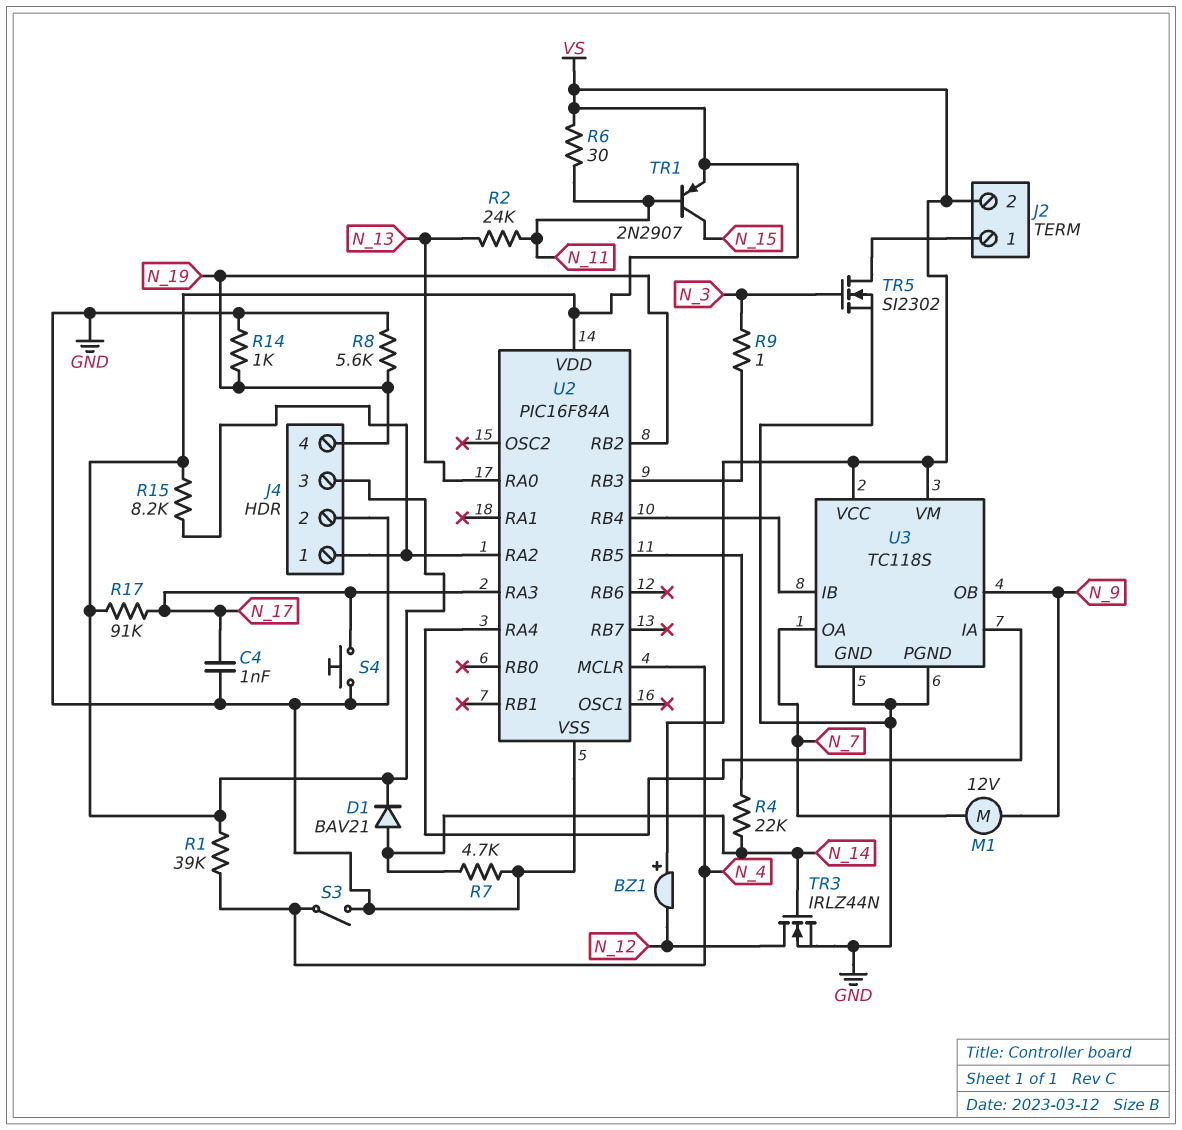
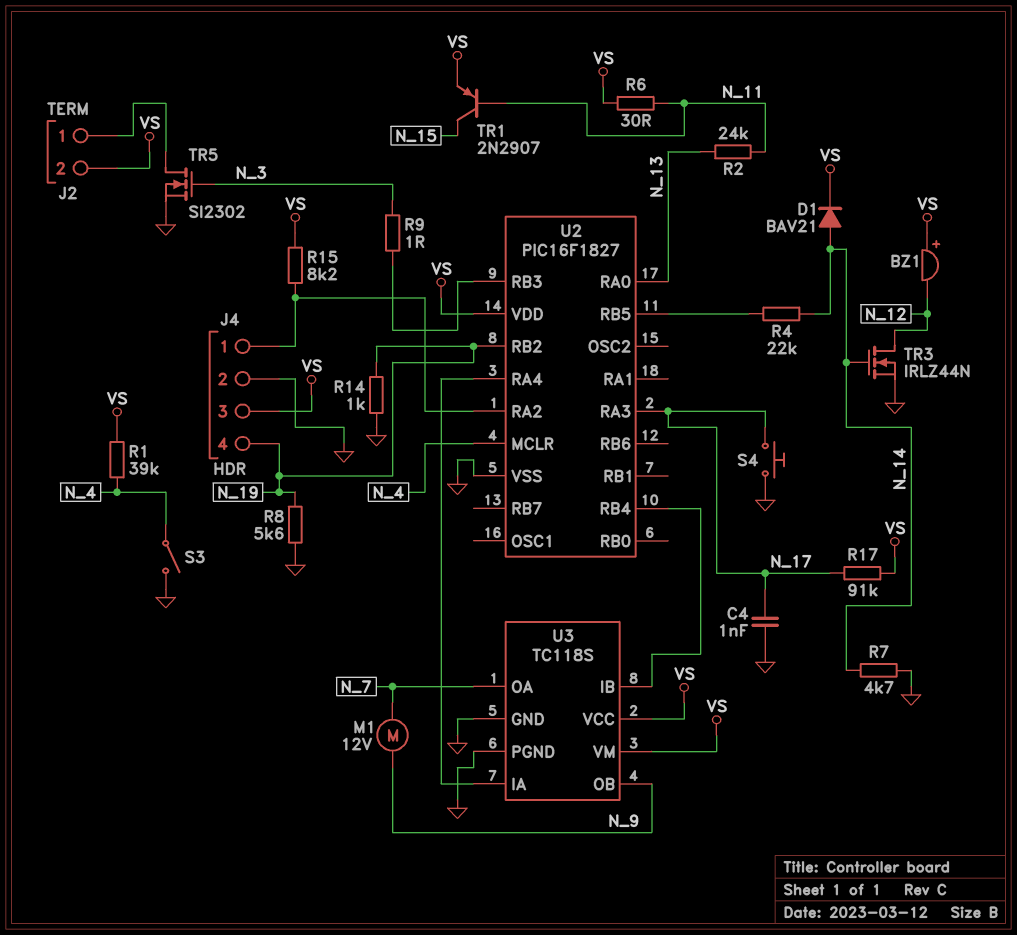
U2: PIC16F84A -> PIC16F1827

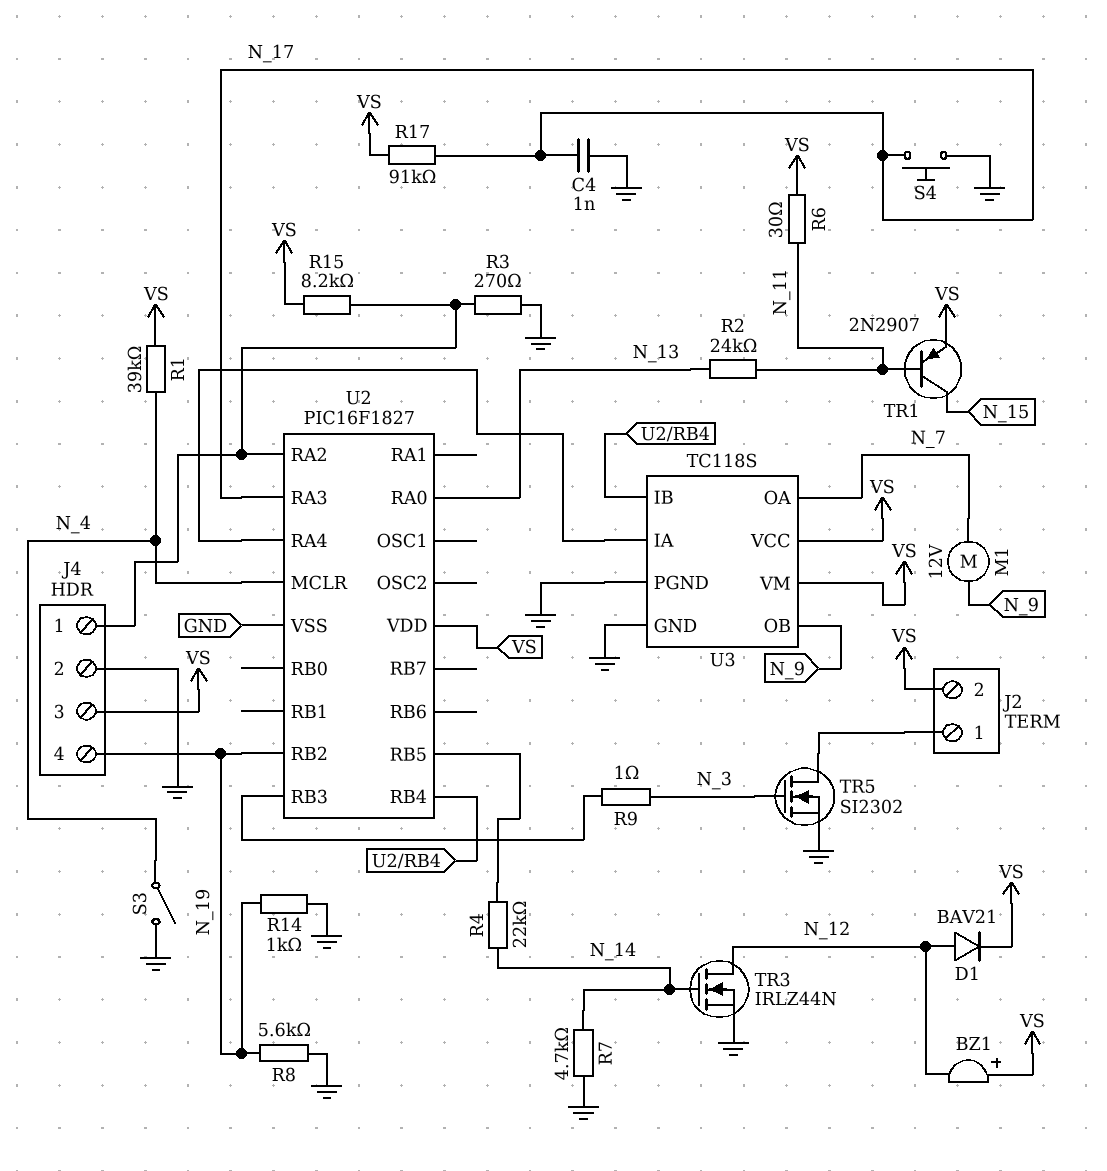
D1: diode BAV21 (A N_14, K VS) -> diode BAV21 (A N_12, K VS)
R3: none -> 270 (GND, J4/1)

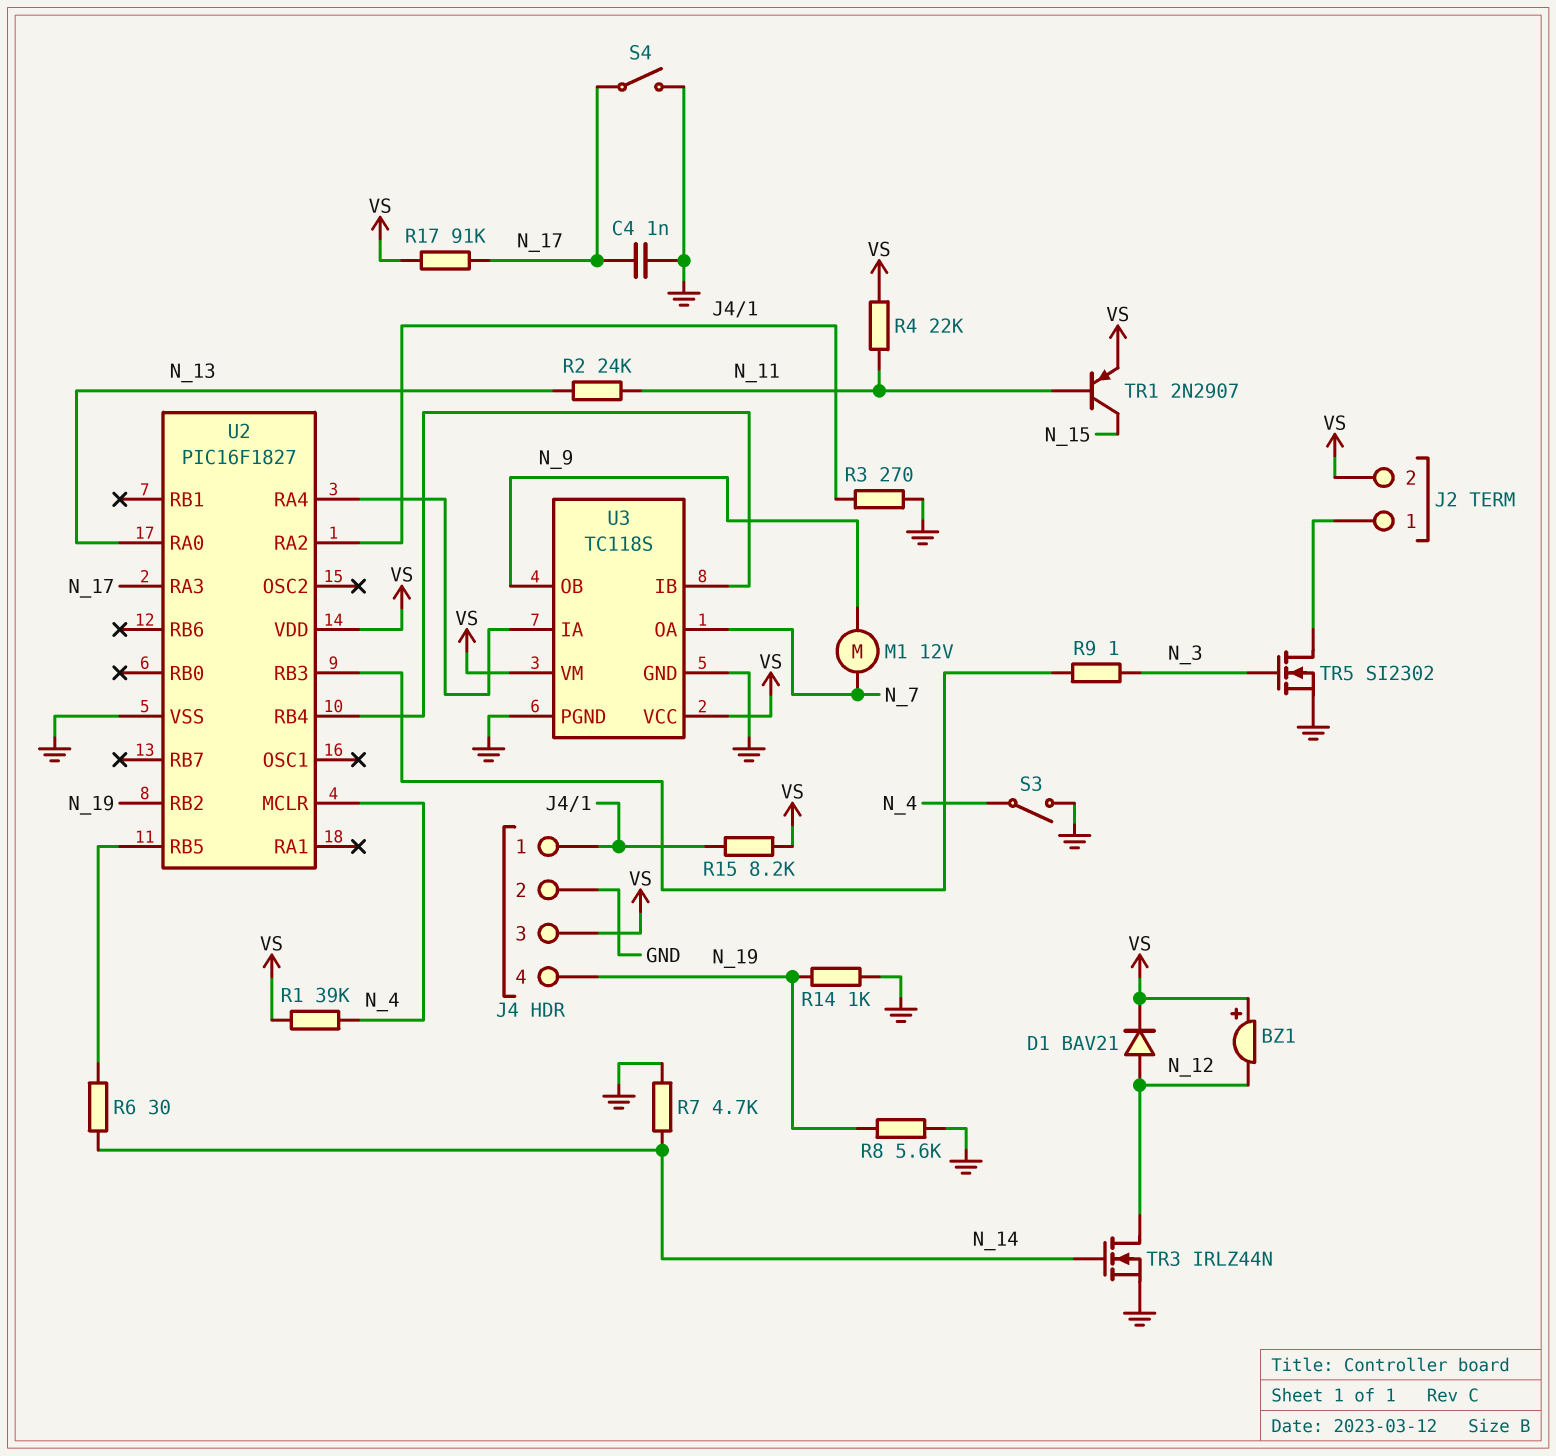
R4: 22k (N_14, U2/RB5) -> 22k (N_11, VS)
R6: 30 (N_11, VS) -> 30 (N_14, U2/RB5)
S4: button (GND, N_17) -> switch (GND, N_17)

